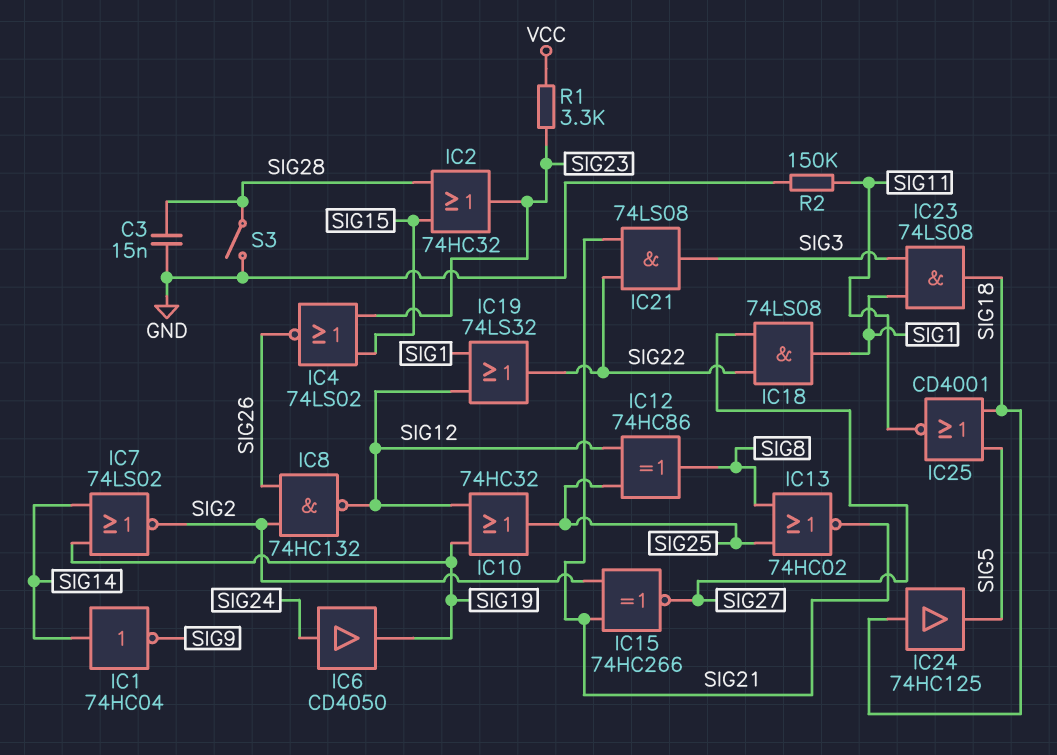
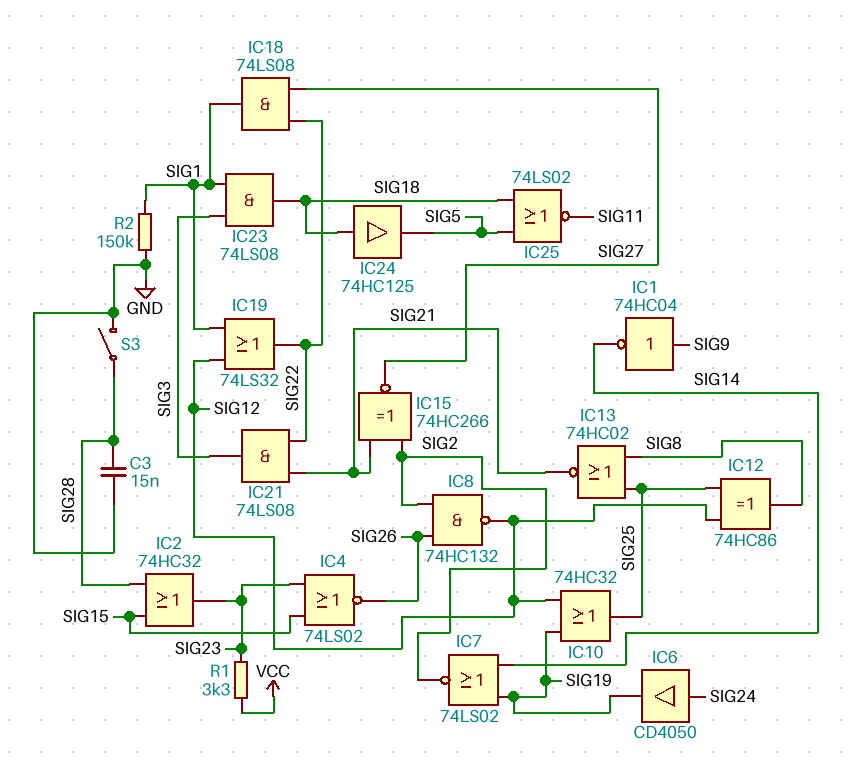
IC1: NOT 74HC04 (in SIG14, out SIG9) -> NOT 74HC04 (in SIG9, out SIG14)
IC25: NOR CD4001 (in SIG5, in SIG18, out SIG11) -> NOR 74LS02 (in SIG5, in SIG18, out SIG11)
R2: 150k (GND, SIG11) -> 150k (GND, SIG1)

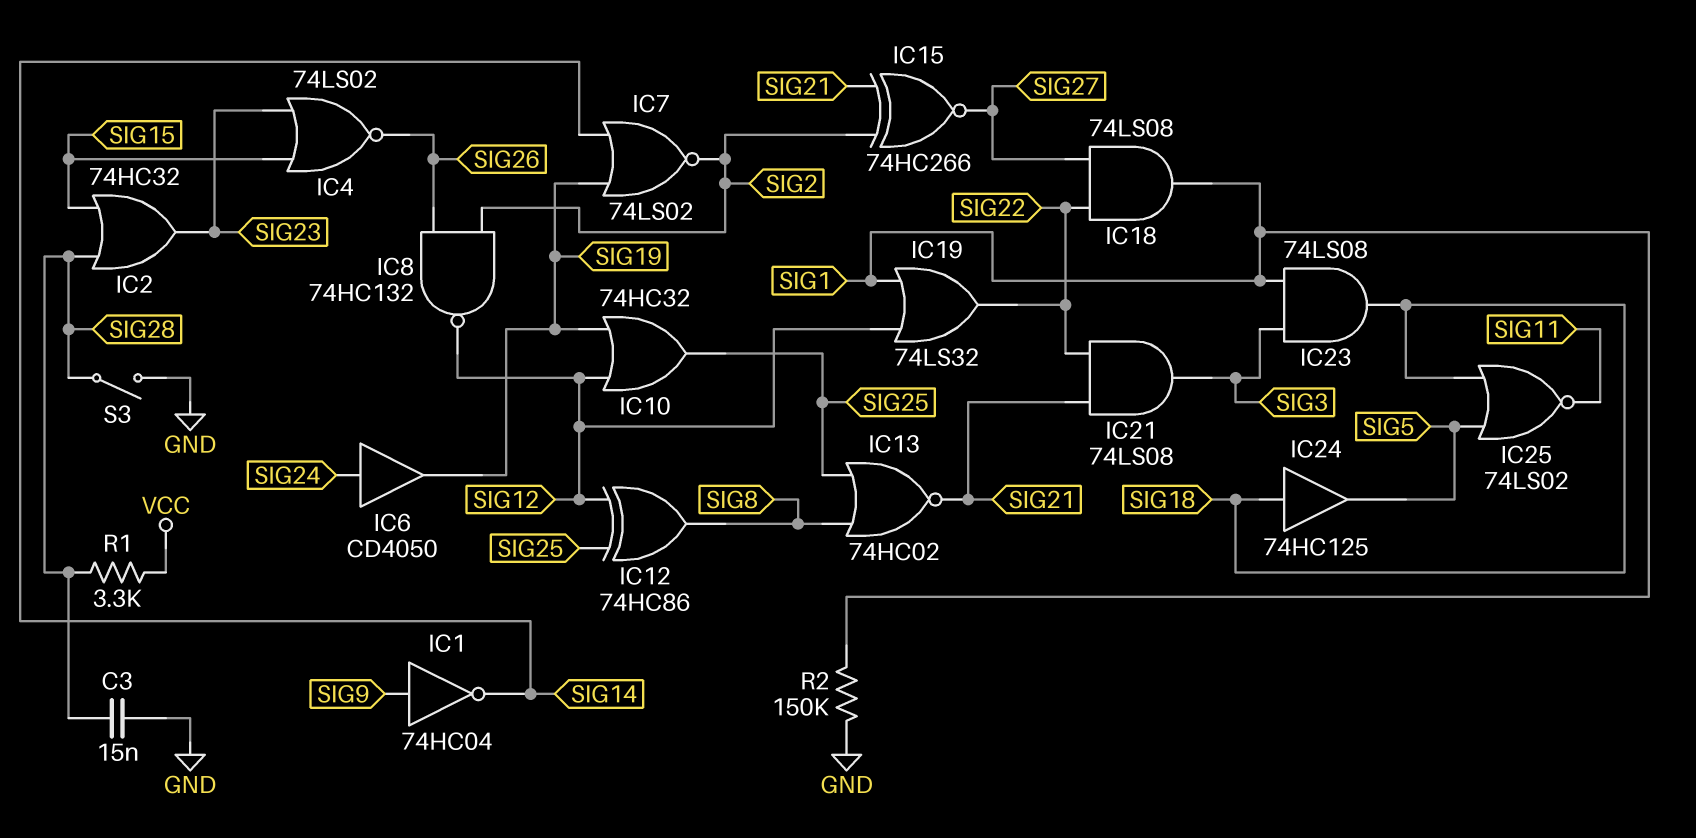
R1: 3.3k (SIG23, VCC) -> 3.3k (SIG28, VCC)

